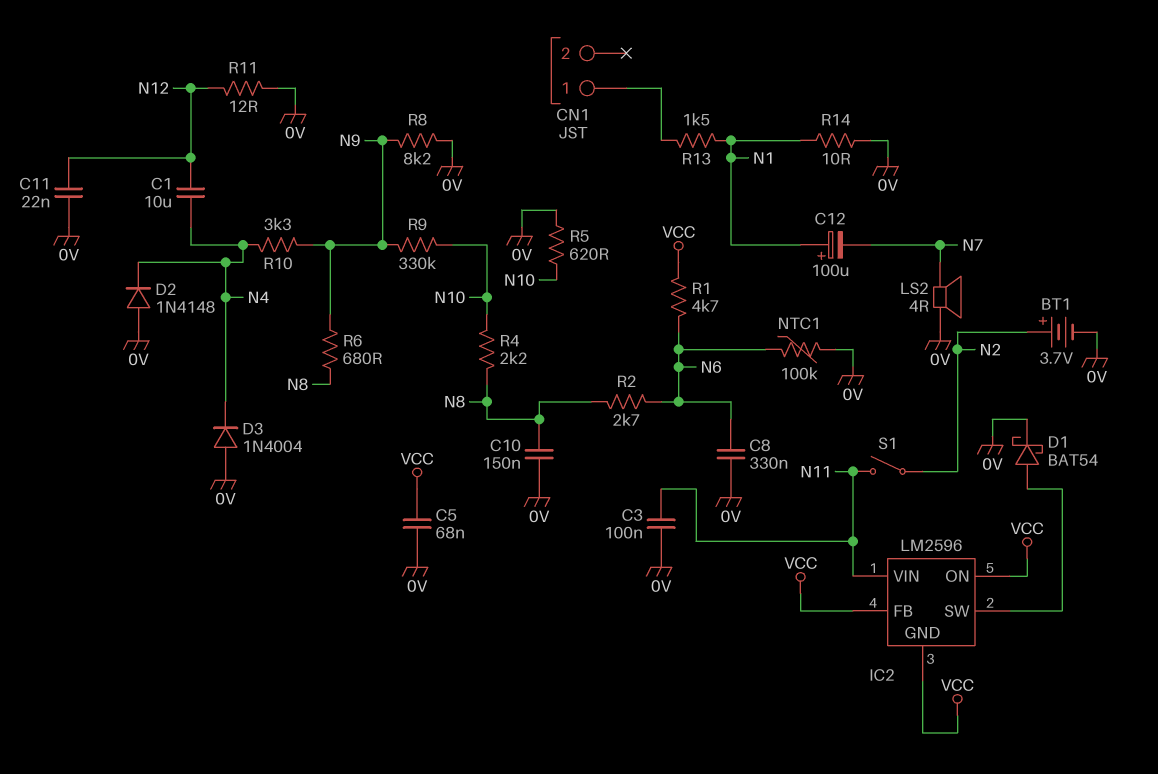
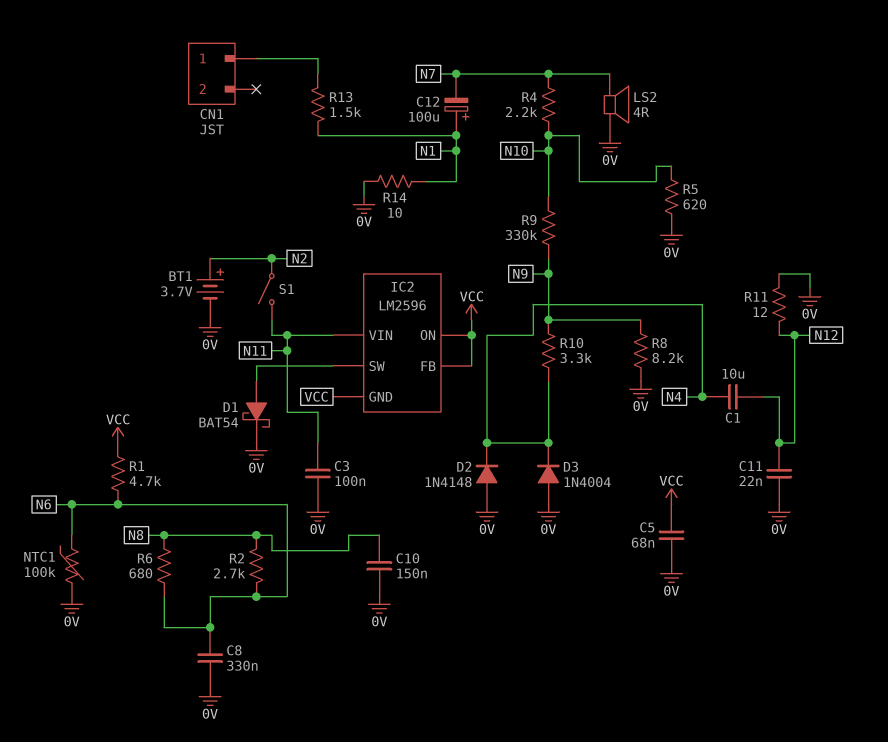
R4: 2.2k (N8, N10) -> 2.2k (N7, N10)
R6: 680 (N8, N9) -> 680 (N6, N8)

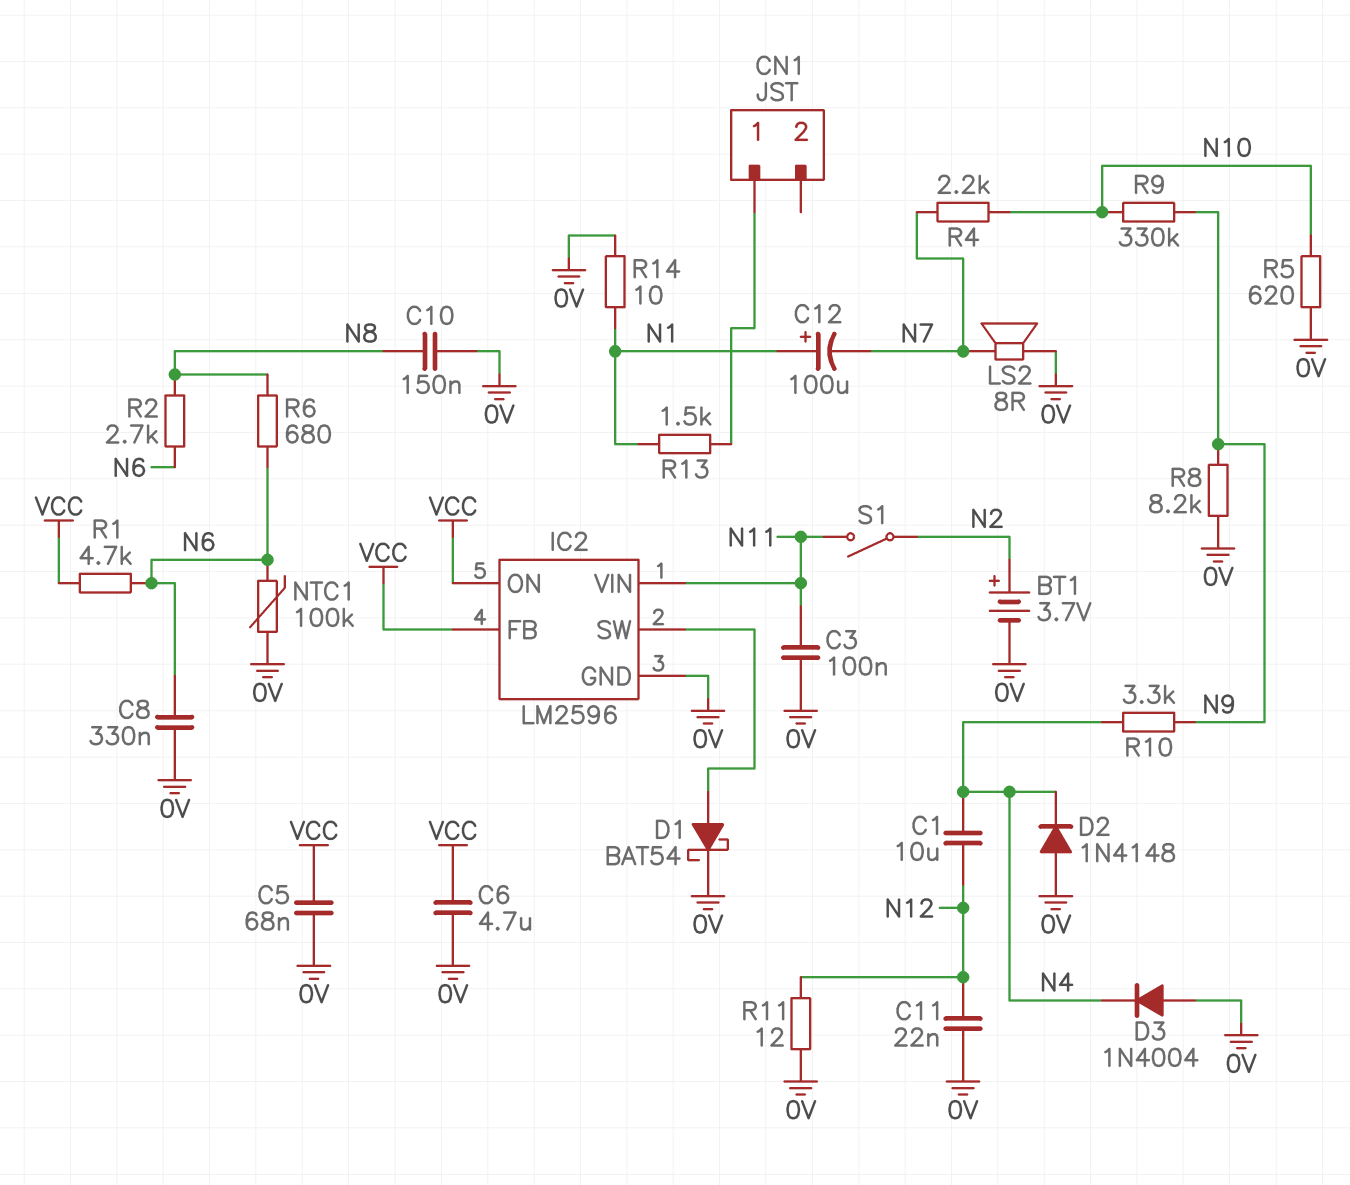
C6: none -> 4.7uF (0V, VCC)
IC2 pin GND: VCC -> 0V
LS2: speaker 4R (0V, N7) -> speaker 8R (0V, N7)

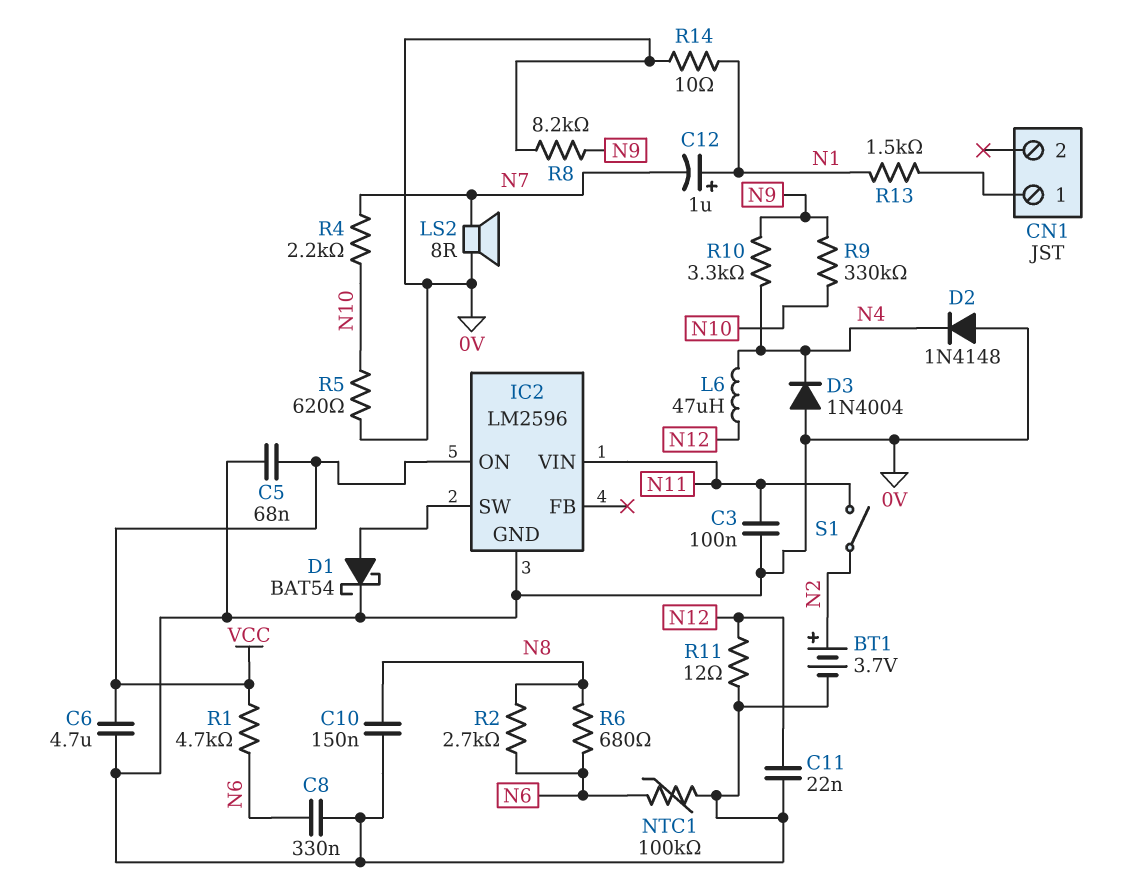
C1: 10uF (N4, N12) -> none
C12: 100uF (plus N1, minus N7) -> 1uF (plus N1, minus N7)
IC2 pin FB: VCC -> none
L6: none -> 47uH (N4, N12)

